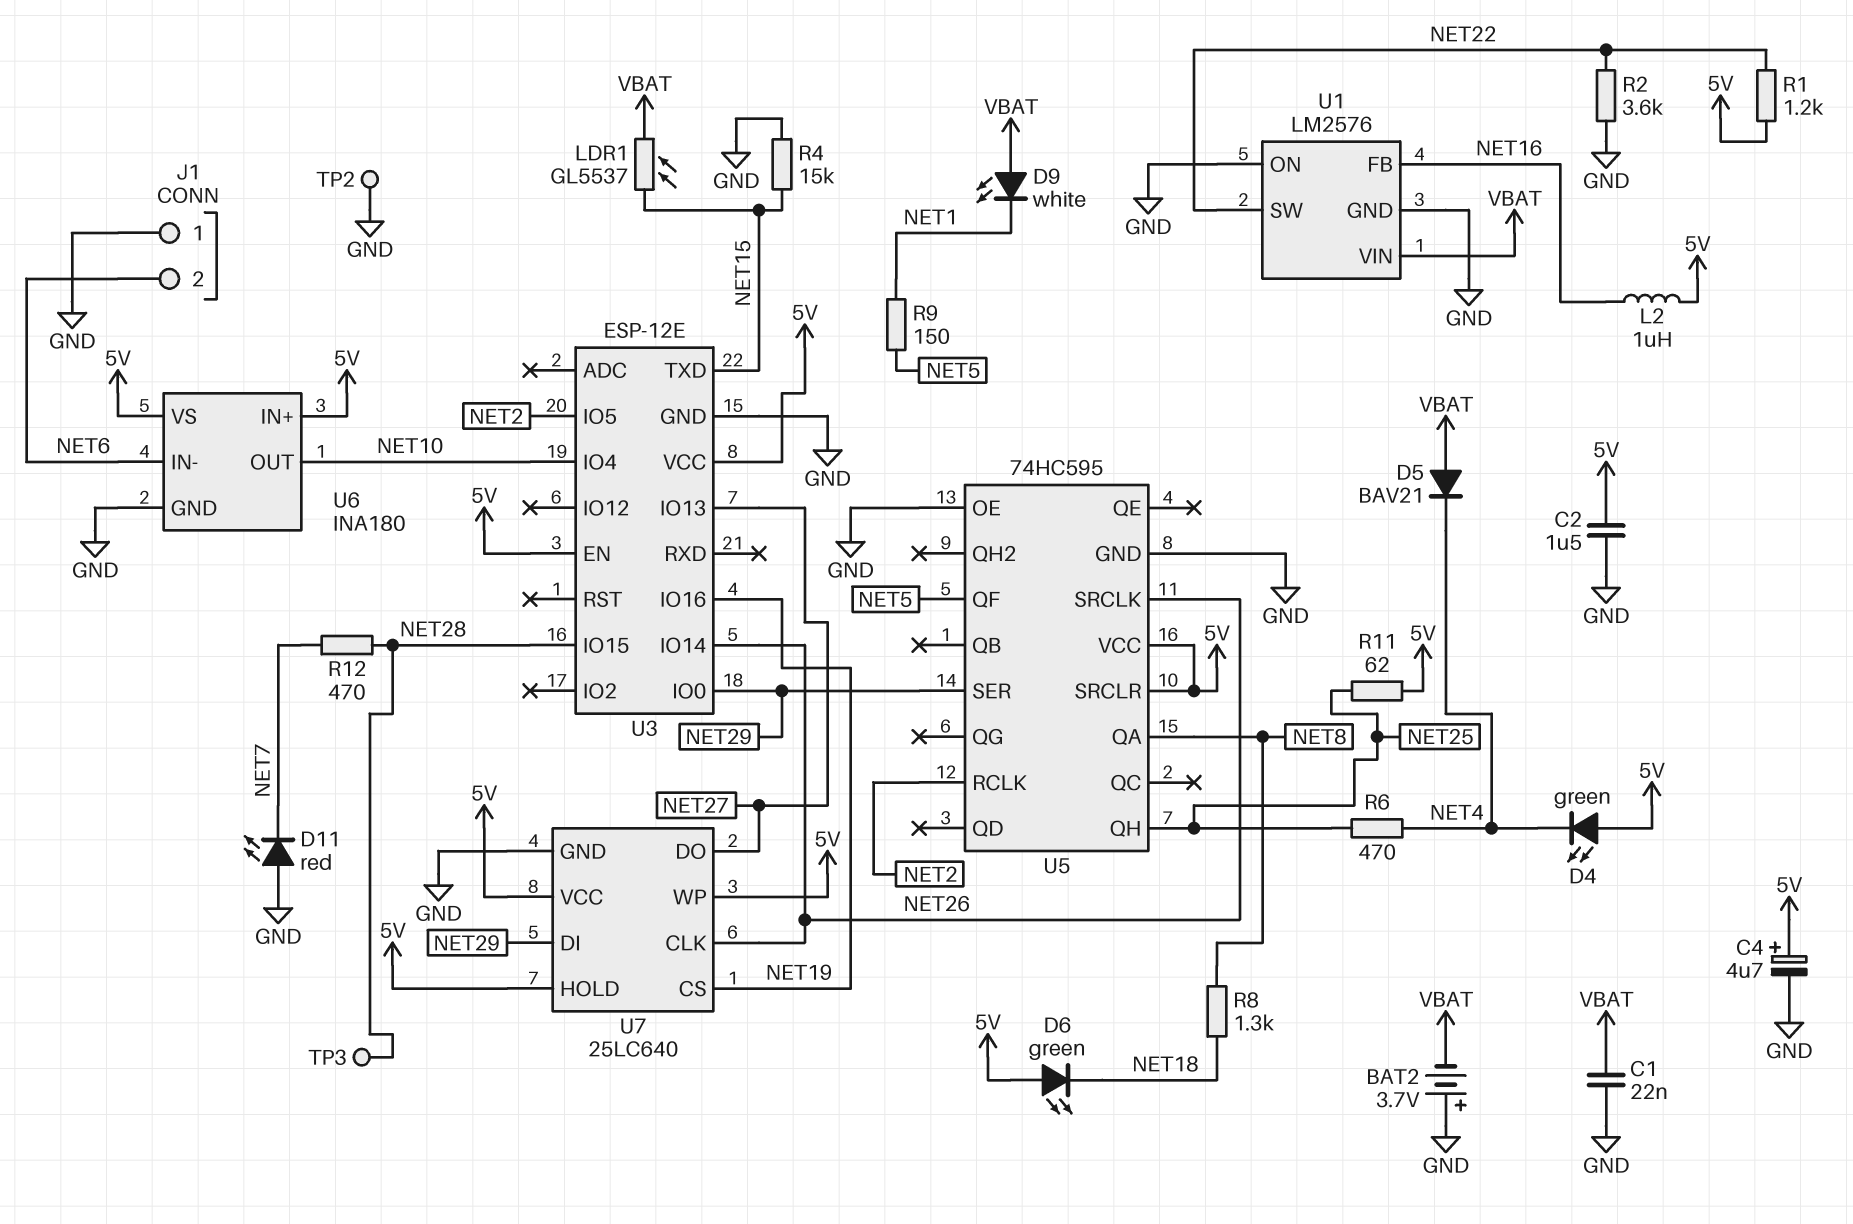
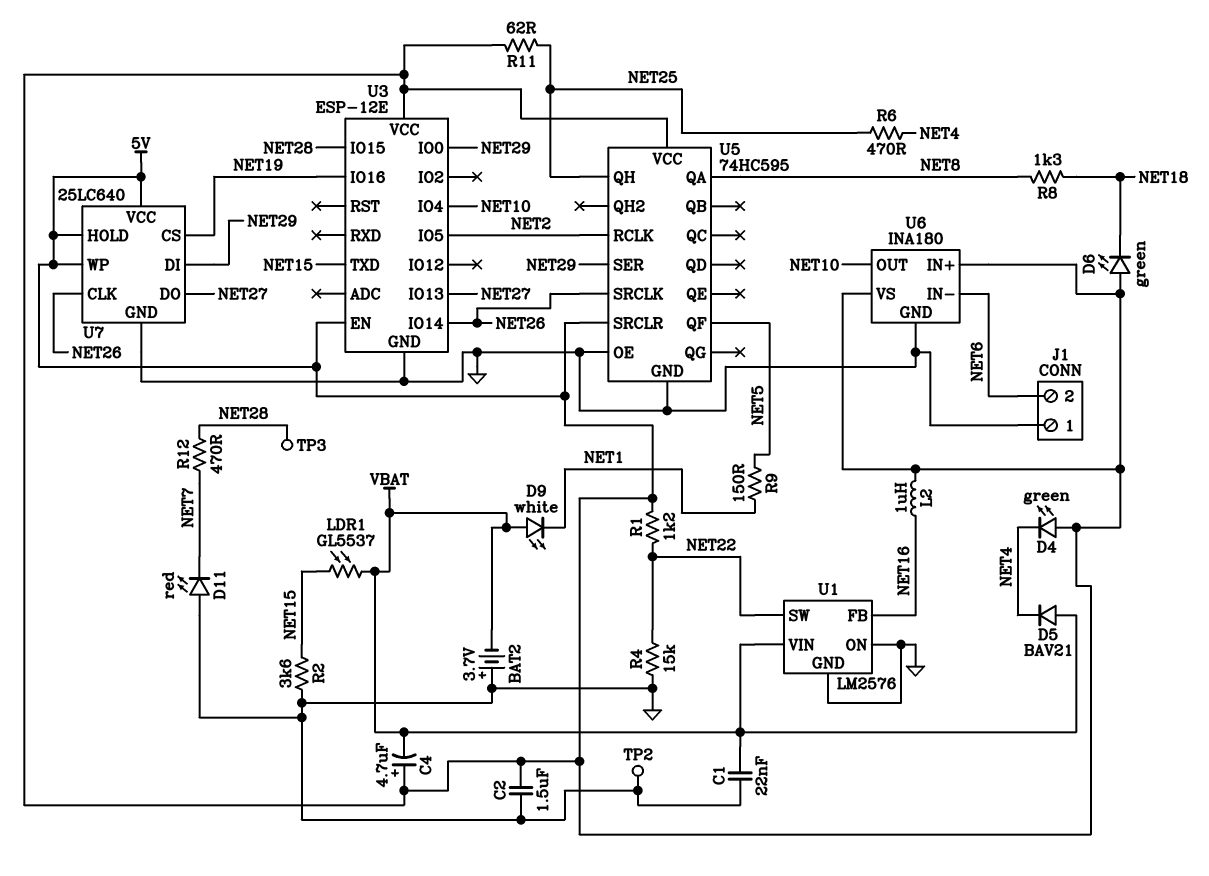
C4: 4.7uF (plus 5V, minus GND) -> 4.7uF (plus 5V, minus VBAT)
R2: 3.6k (GND, NET22) -> 3.6k (GND, NET15)
R4: 15k (GND, NET15) -> 15k (GND, NET22)

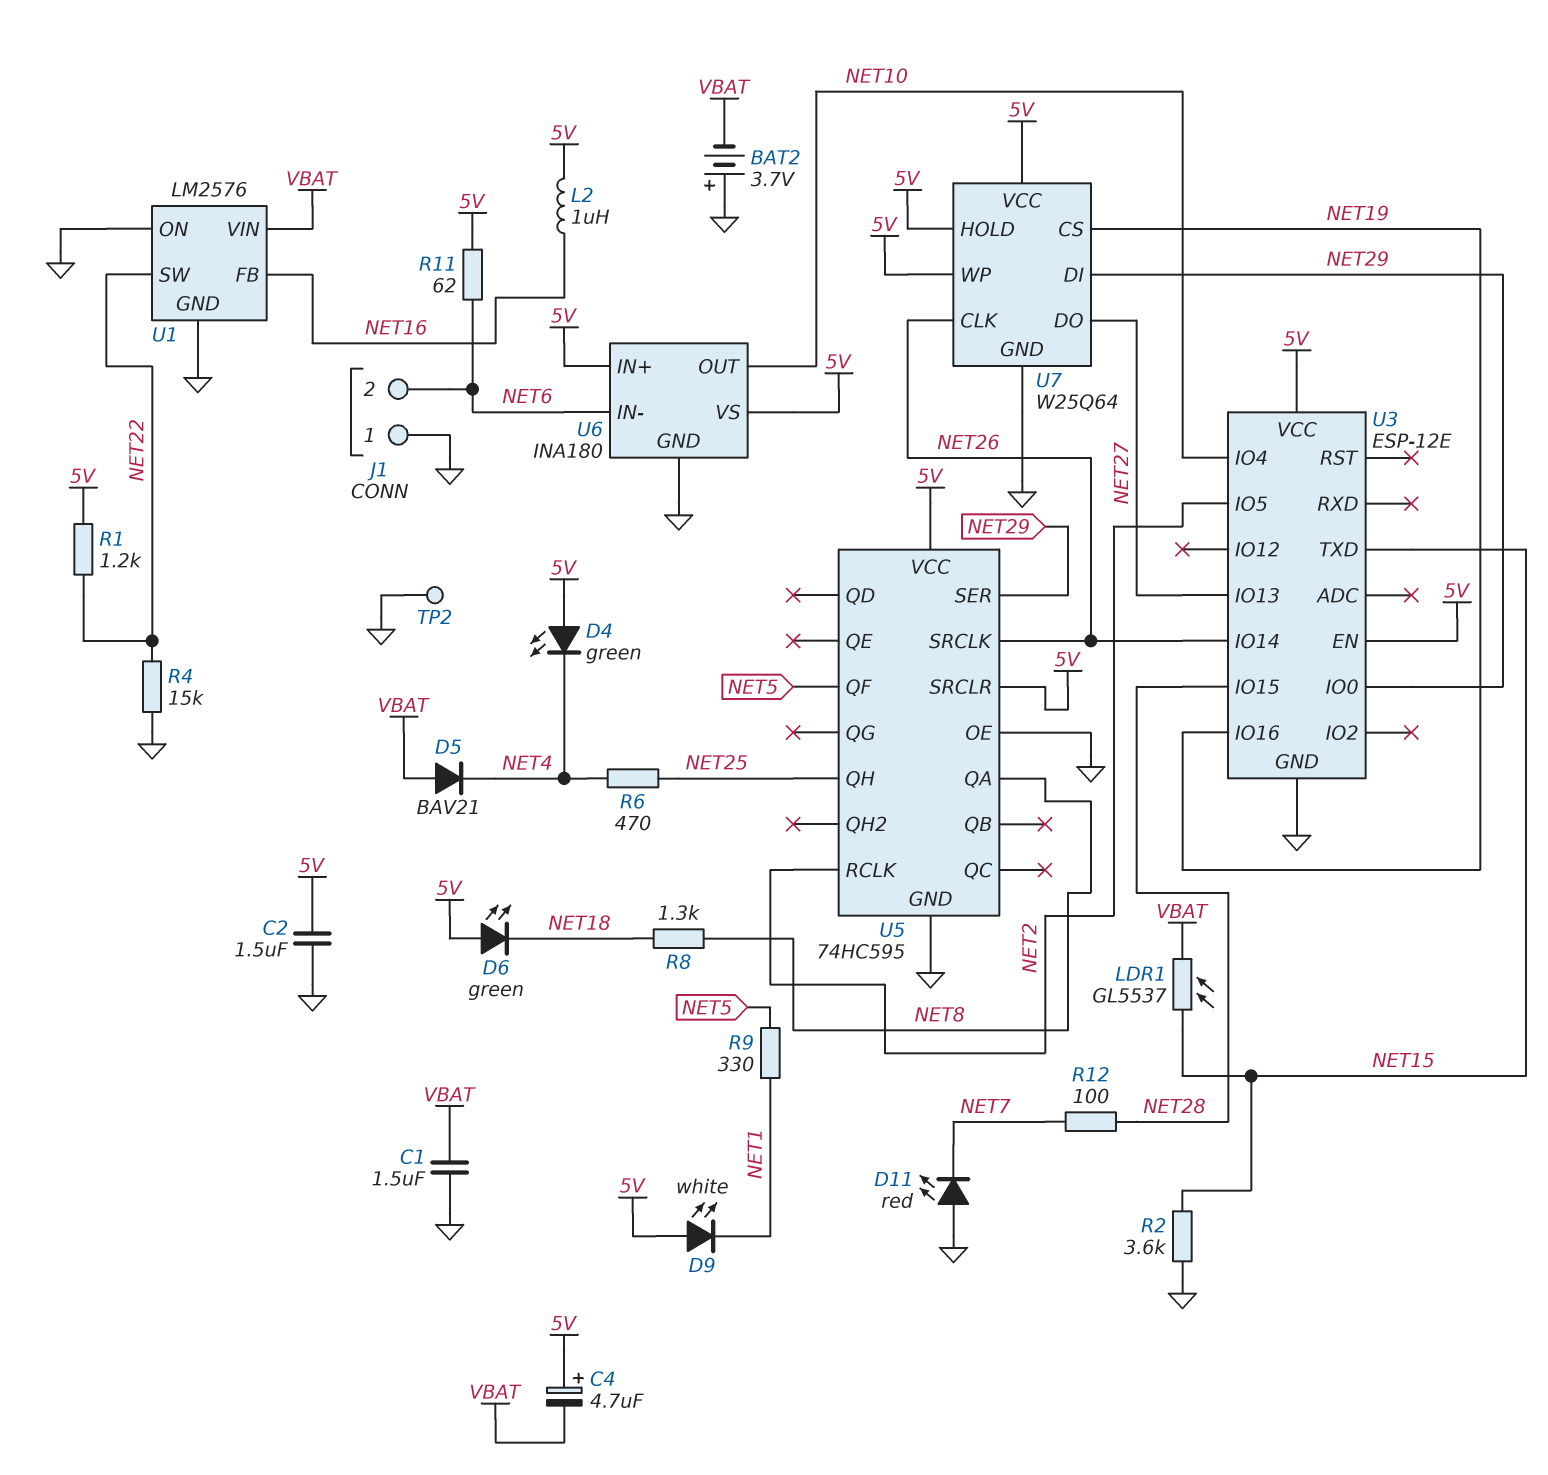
C1: 22nF (GND, VBAT) -> 1.5uF (GND, VBAT)
D9: LED white (A VBAT, K NET1) -> LED white (A 5V, K NET1)
R9: 150 (NET1, NET5) -> 330 (NET1, NET5)
R11: 62 (5V, NET25) -> 62 (5V, NET6)
R12: 470 (NET7, NET28) -> 100 (NET7, NET28)
TP3: test point (NET28) -> none
U7: 25LC640 -> W25Q64

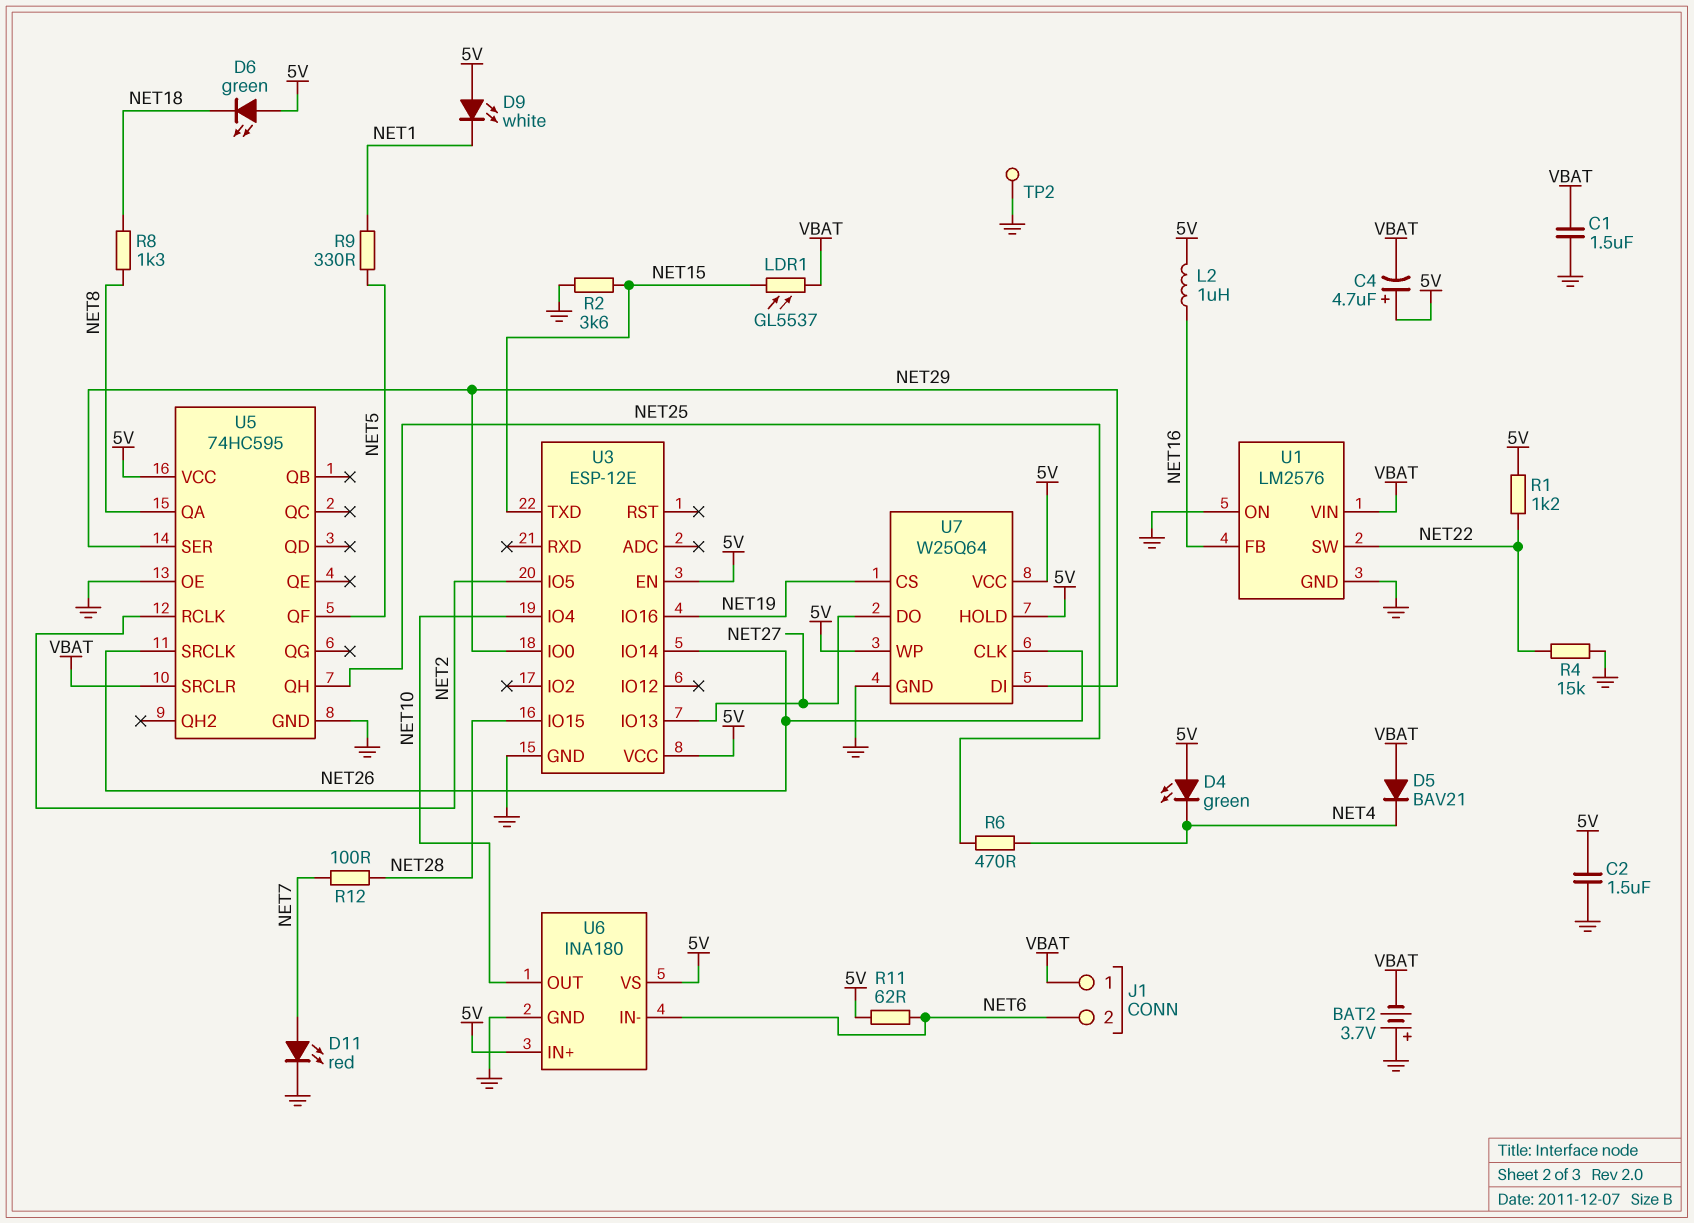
D11: LED red (A GND, K NET7) -> LED red (A NET7, K GND)
J1 pin 1: GND -> VBAT
U5 pin SRCLR: 5V -> VBAT

